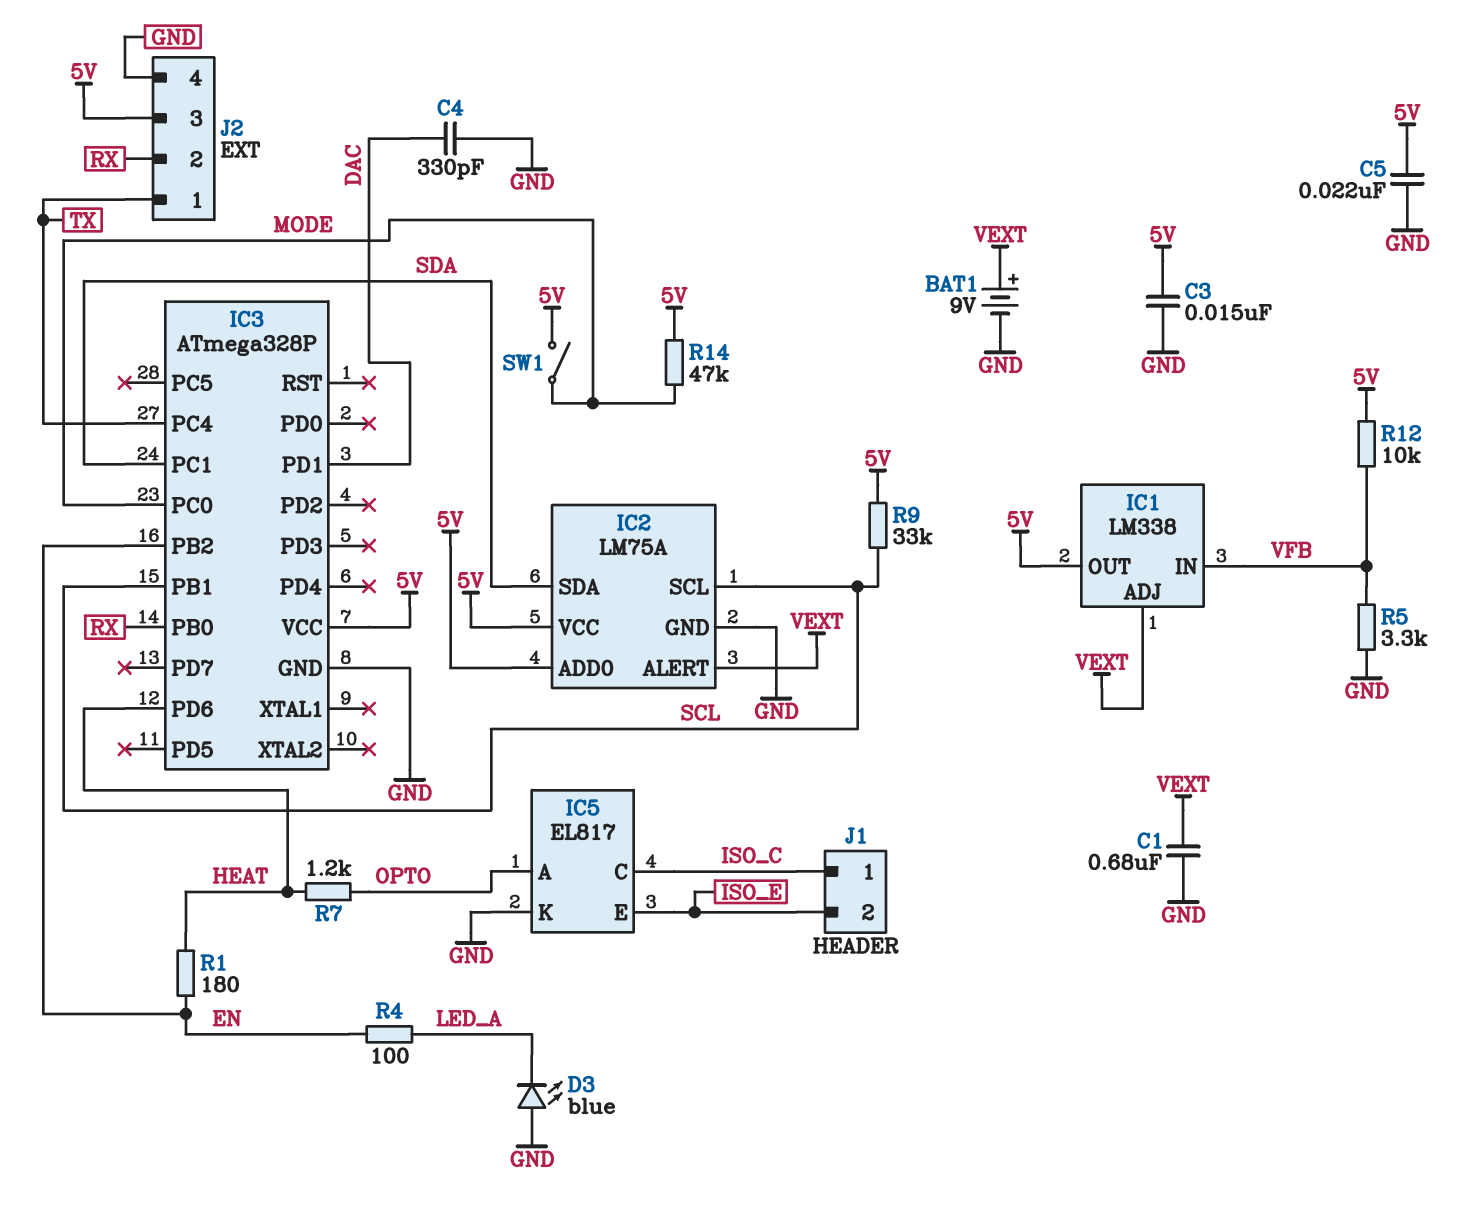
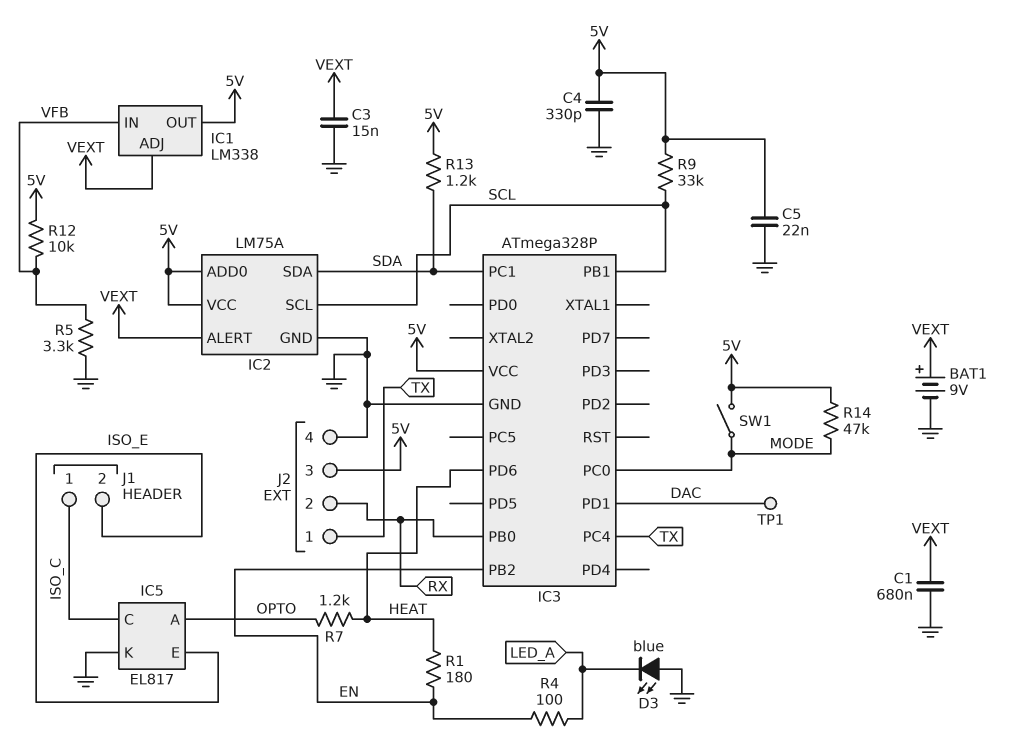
C3: 15nF (5V, GND) -> 15nF (GND, VEXT)
C4: 330pF (DAC, GND) -> 330pF (5V, GND)
R13: none -> 1.2k (5V, SDA)
TP1: none -> test point (DAC)

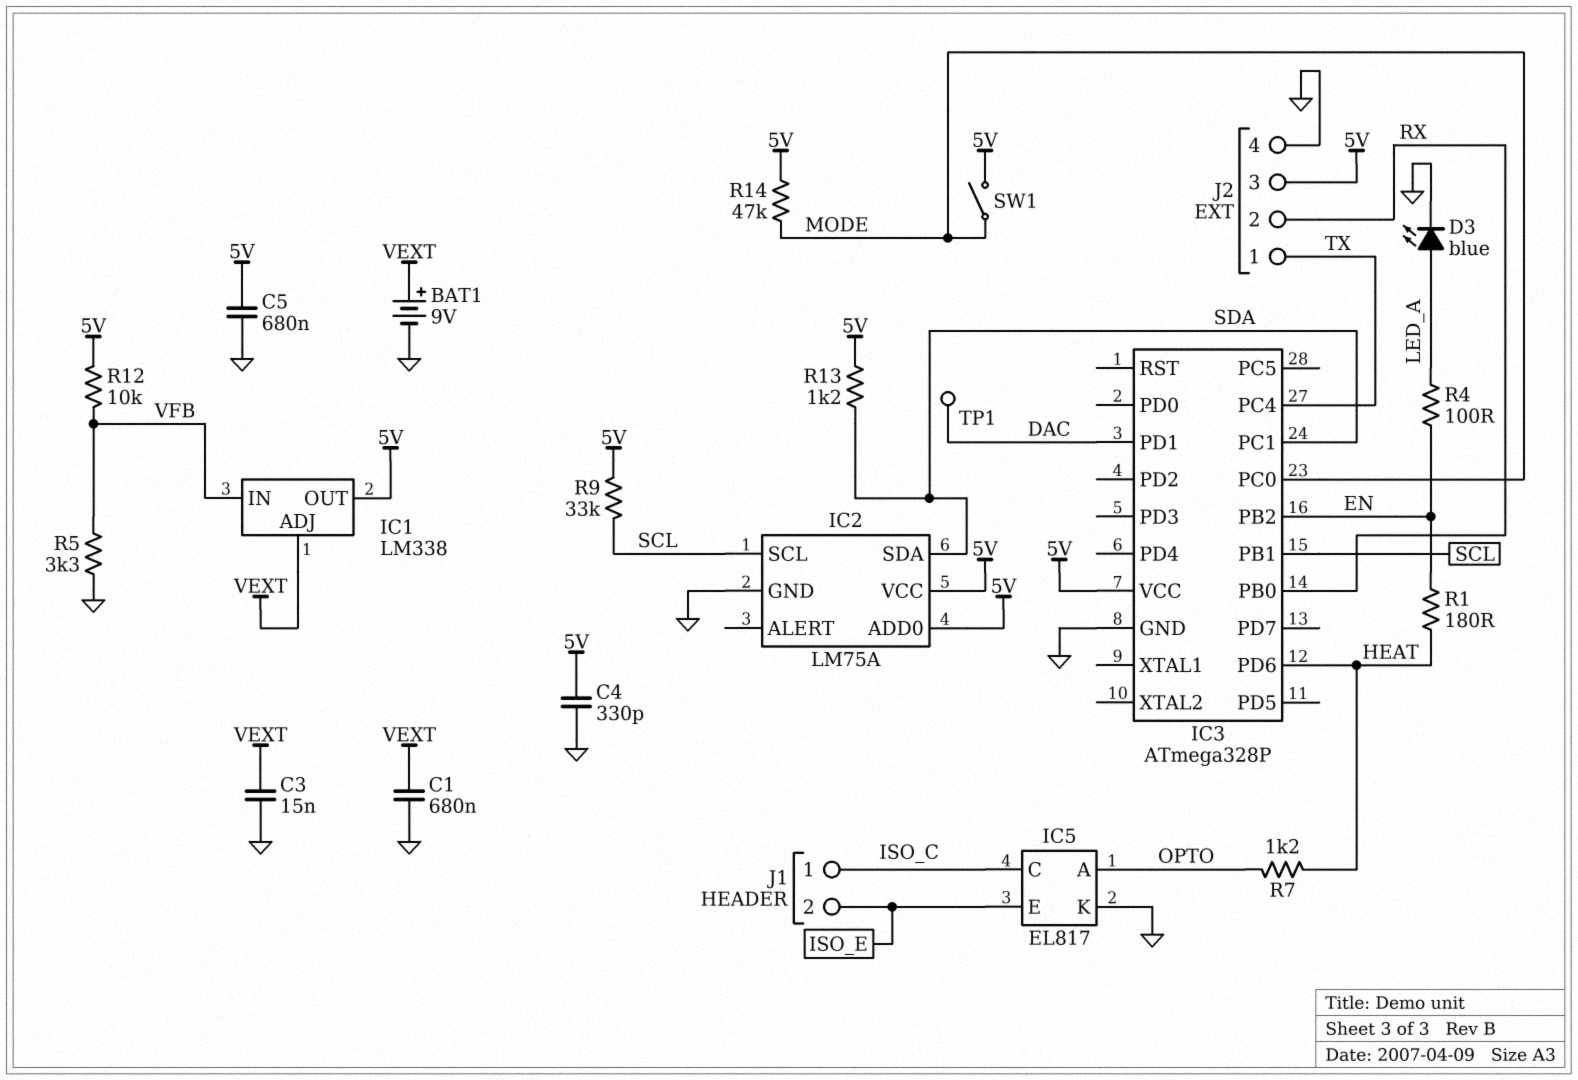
C5: 22nF (5V, GND) -> 680nF (5V, GND)
D3: LED blue (A GND, K LED_A) -> LED blue (A LED_A, K GND)
IC2 pin ALERT: VEXT -> none

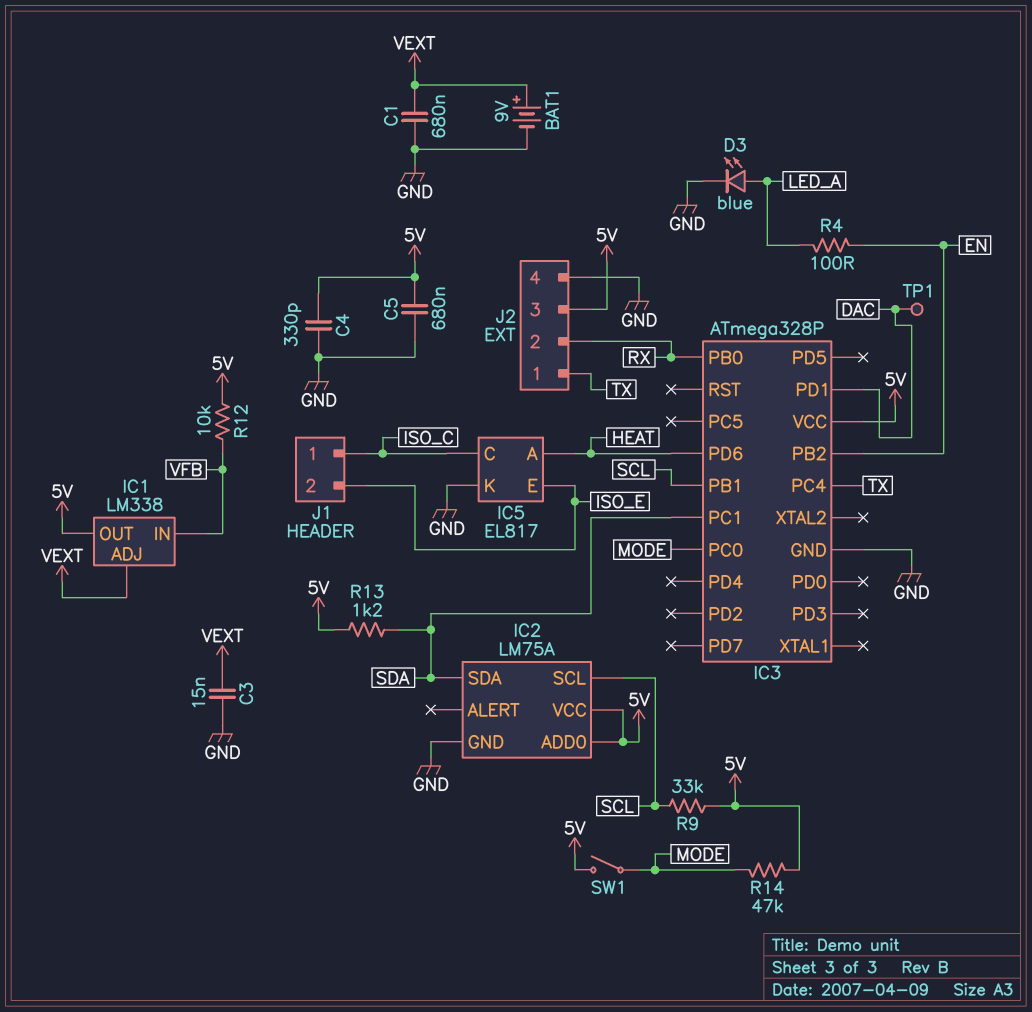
IC5 pin A: OPTO -> HEAT
R1: 180 (EN, HEAT) -> none
R5: 3.3k (GND, VFB) -> none
R7: 1.2k (HEAT, OPTO) -> none

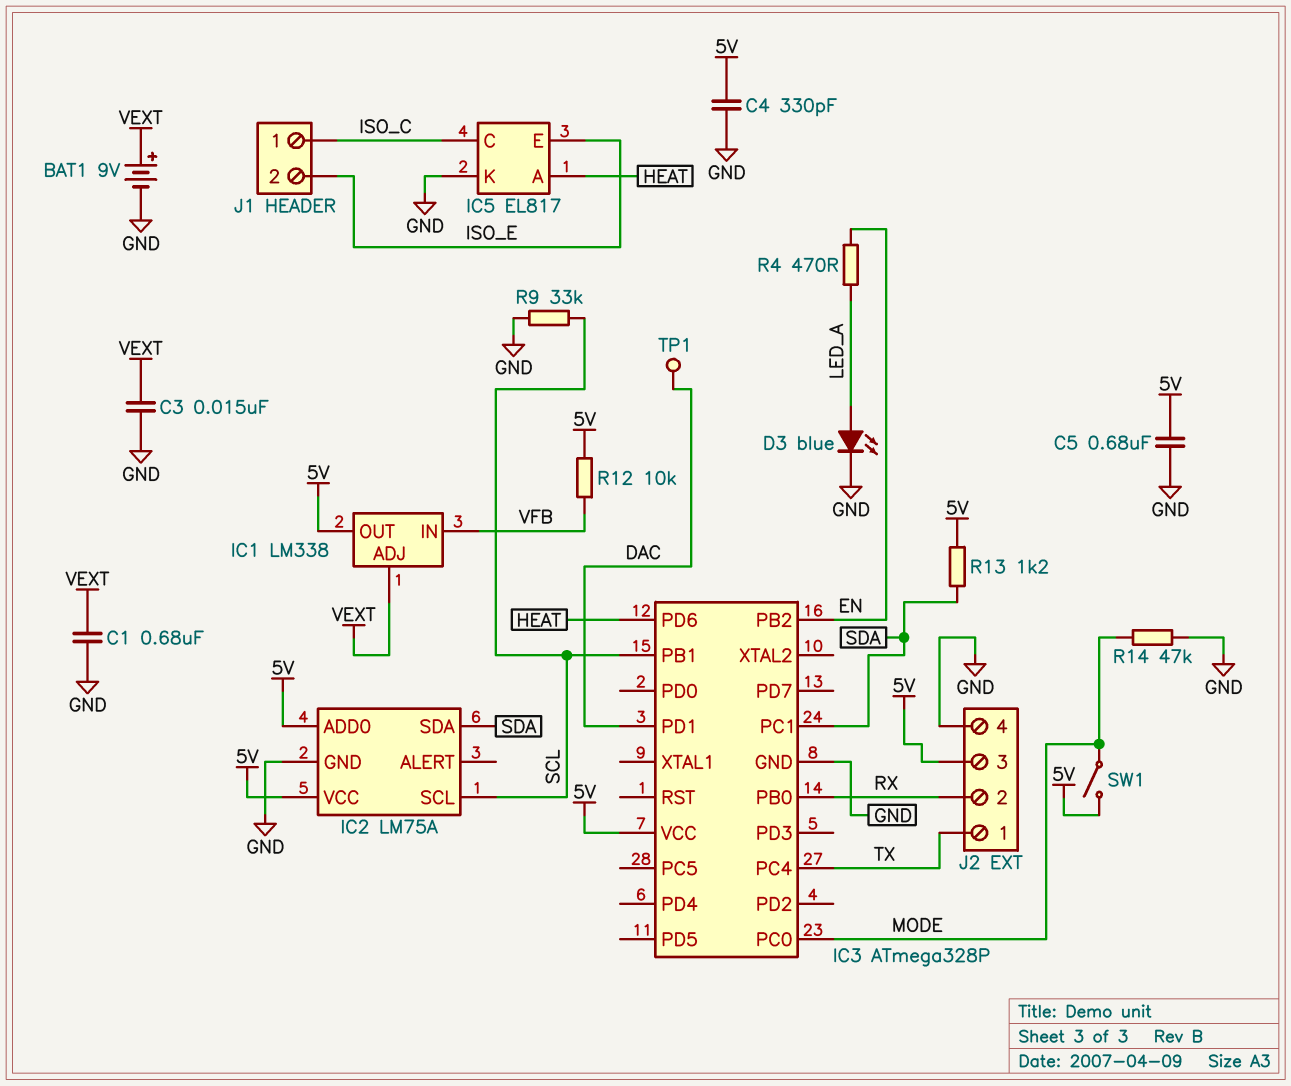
R4: 100 (EN, LED_A) -> 470 (EN, LED_A)
R9: 33k (5V, SCL) -> 33k (GND, SCL)
R14: 47k (5V, MODE) -> 47k (GND, MODE)

